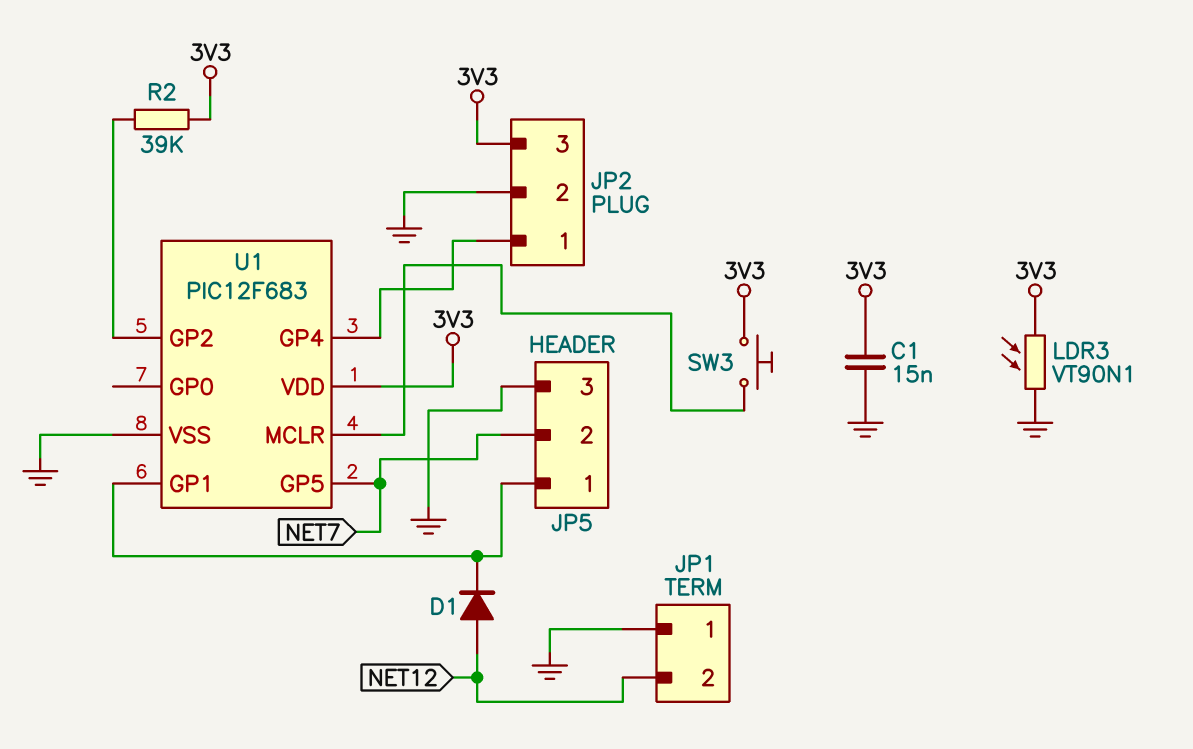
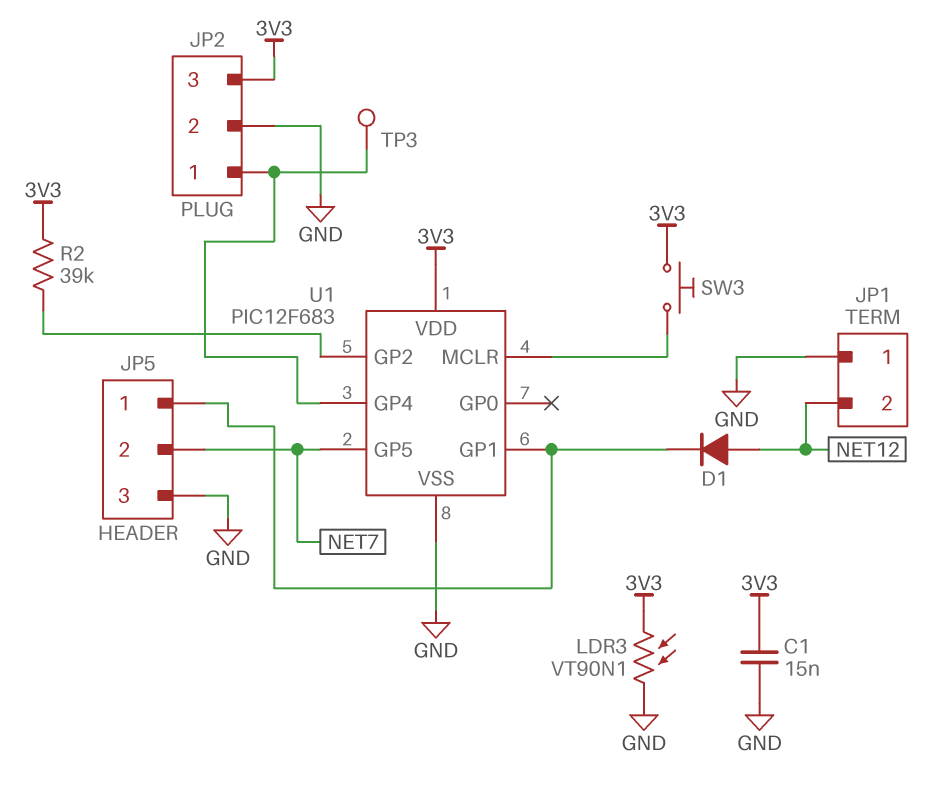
TP3: none -> test point (JP2/1)

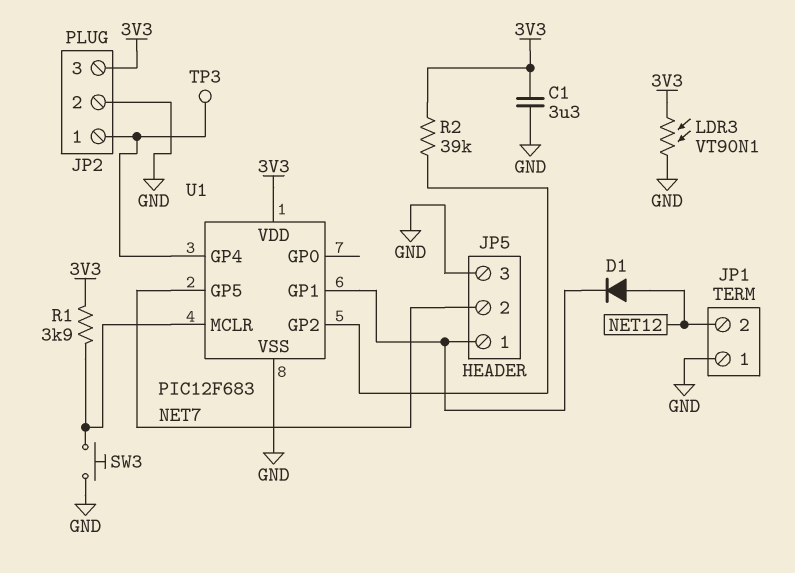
C1: 15nF (3V3, GND) -> 3.3uF (3V3, GND)
R1: none -> 3.9k (3V3, U1/MCLR)
SW3: button (3V3, U1/MCLR) -> button (GND, U1/MCLR)

